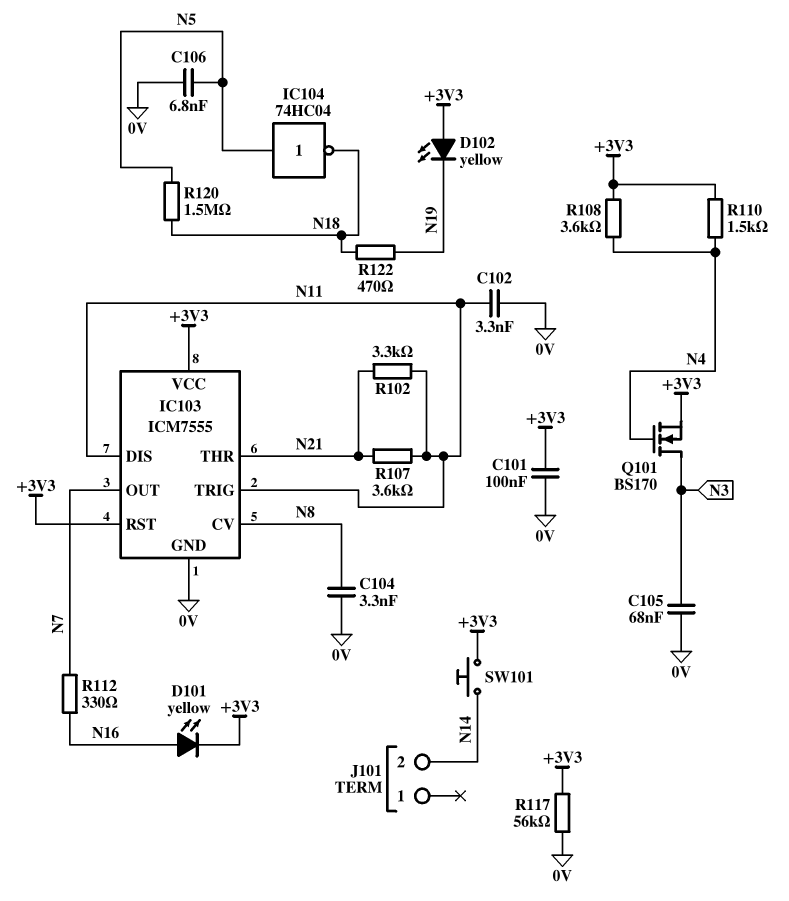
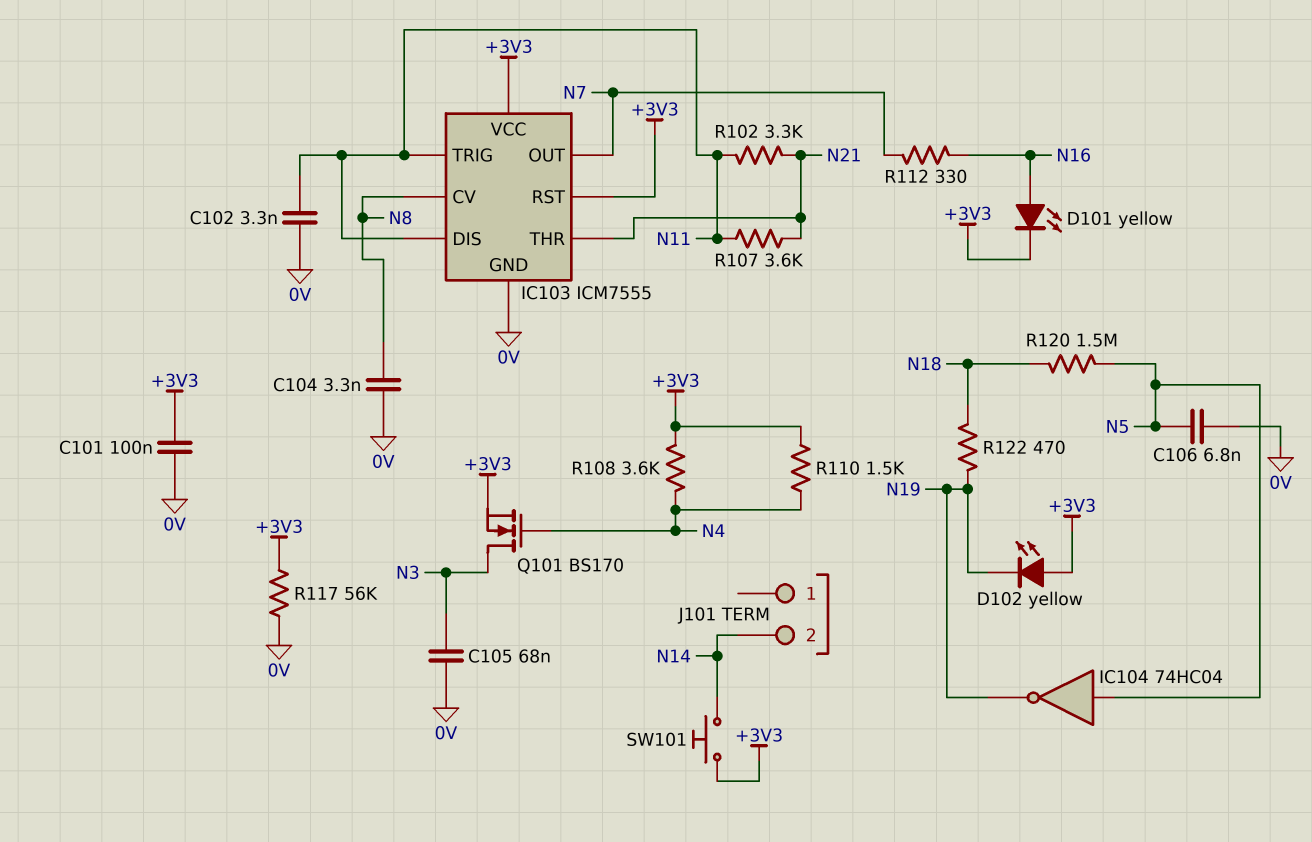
IC104: NOT 74HC04 (in N5, out N18) -> NOT 74HC04 (in N5, out N19)

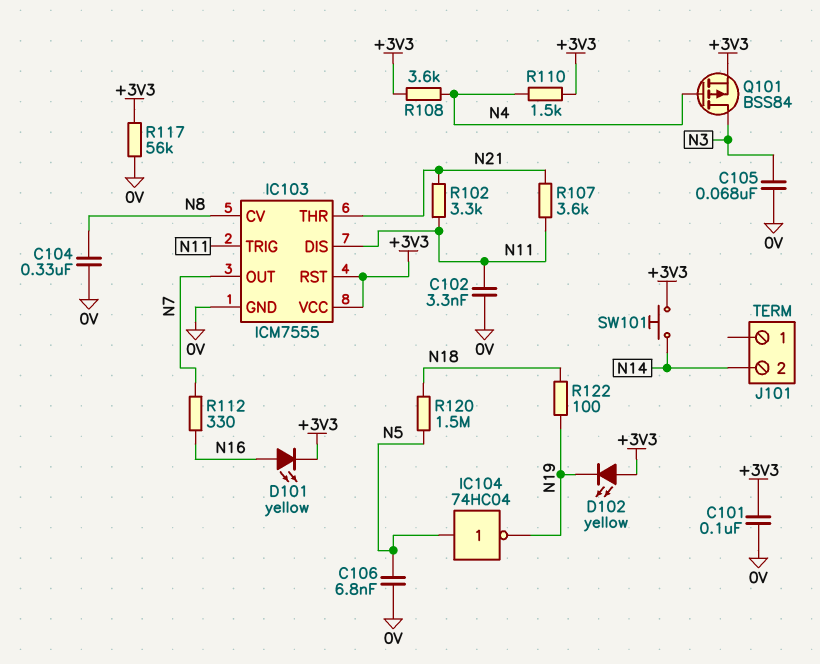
C104: 3.3nF (0V, N8) -> 330nF (0V, N8)
Q101: NMOS BS170 (G N4, D N3, S +3V3) -> PMOS BSS84 (G N4, D N3, S +3V3)
R122: 470 (N18, N19) -> 100 (N18, N19)

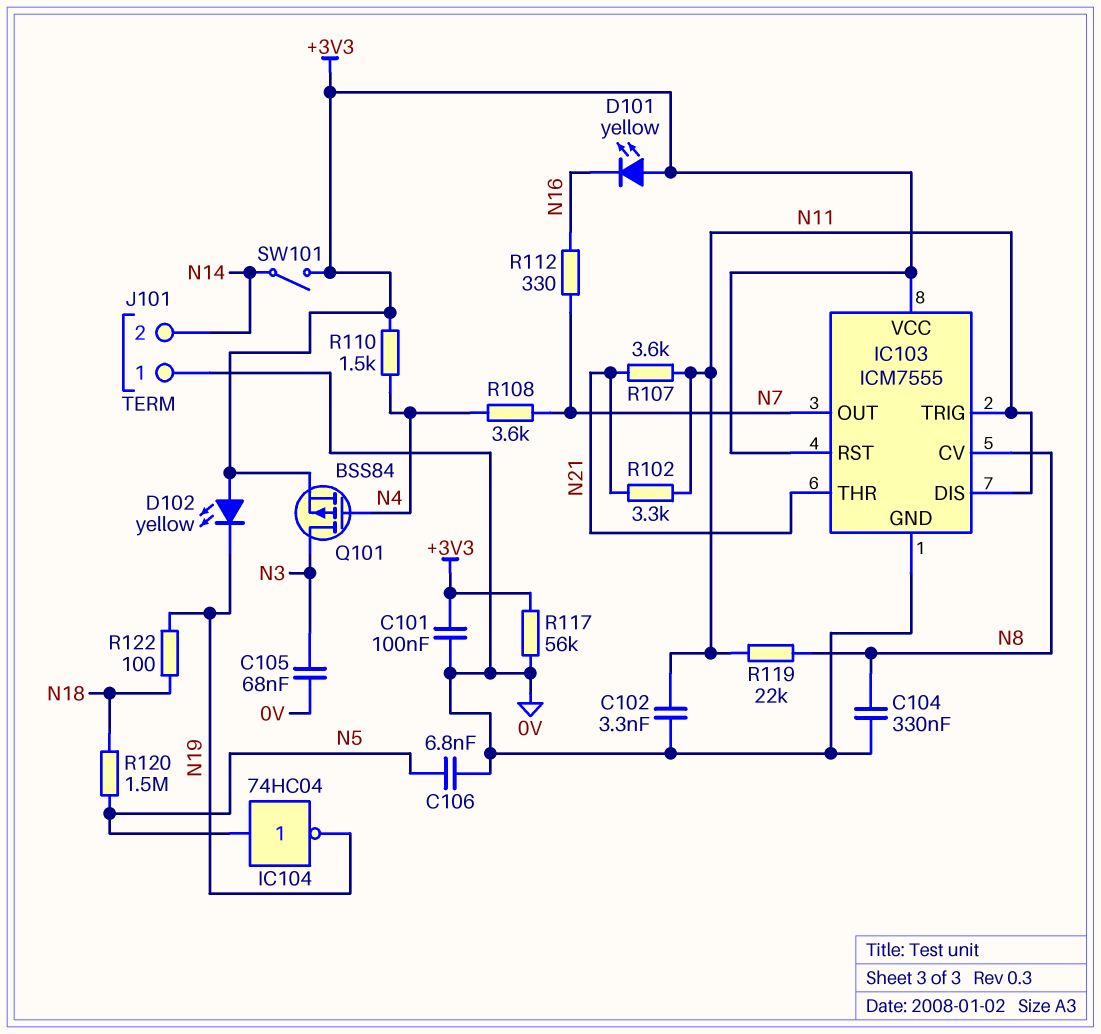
D101: LED yellow (A N16, K +3V3) -> LED yellow (A +3V3, K N16)
J101 pin 1: none -> 0V
R108: 3.6k (+3V3, N4) -> 3.6k (N4, N7)
R119: none -> 22k (N8, N11)
SW101: button (+3V3, N14) -> switch (+3V3, N14)

